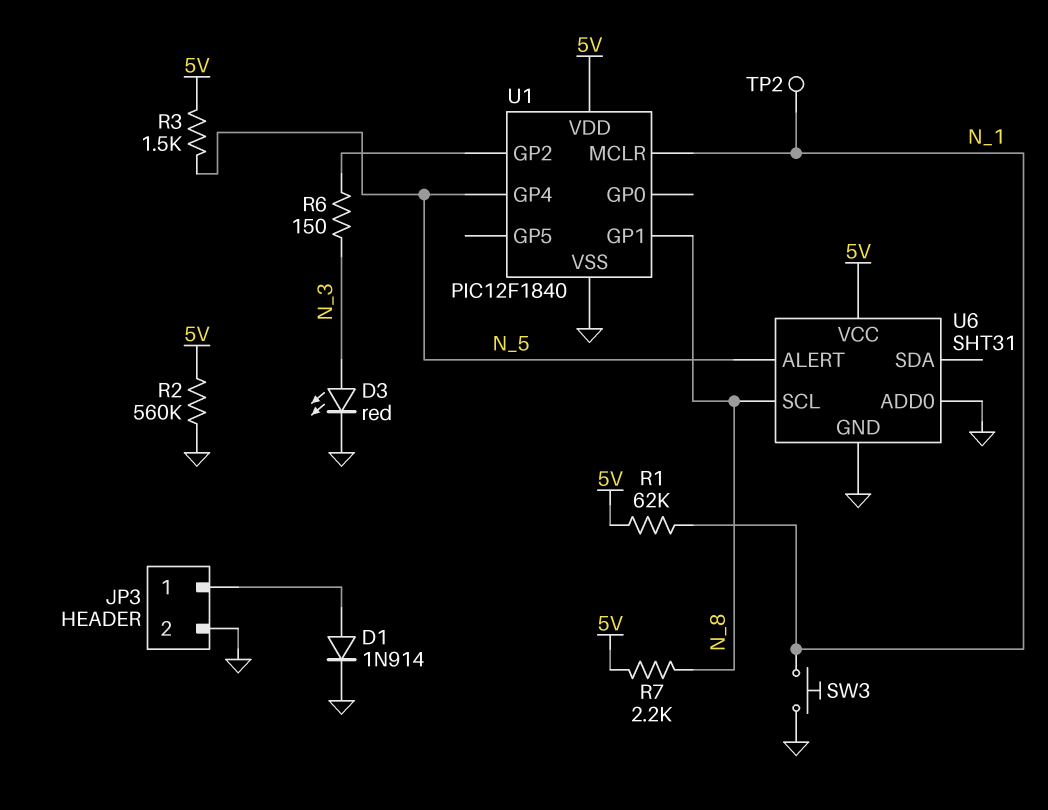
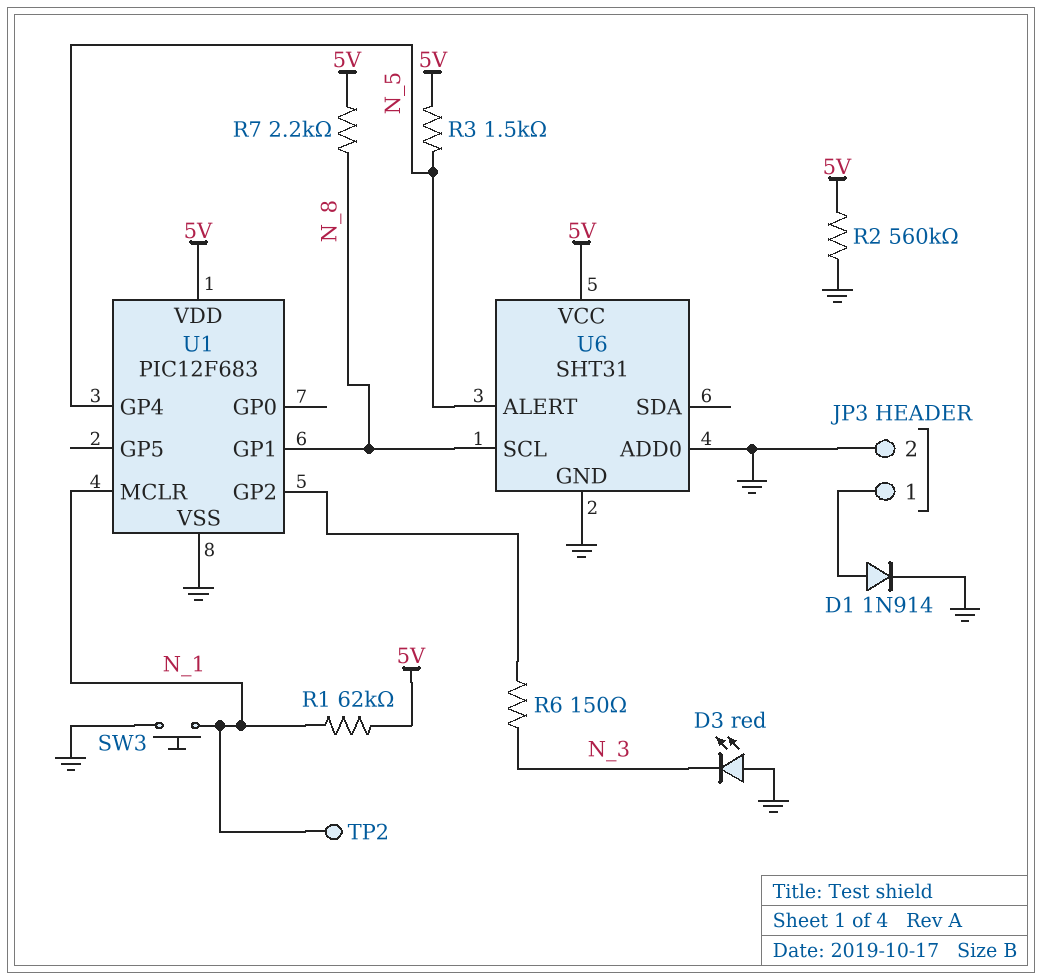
D3: LED red (A N_3, K GND) -> LED red (A GND, K N_3)
U1: PIC12F1840 -> PIC12F683

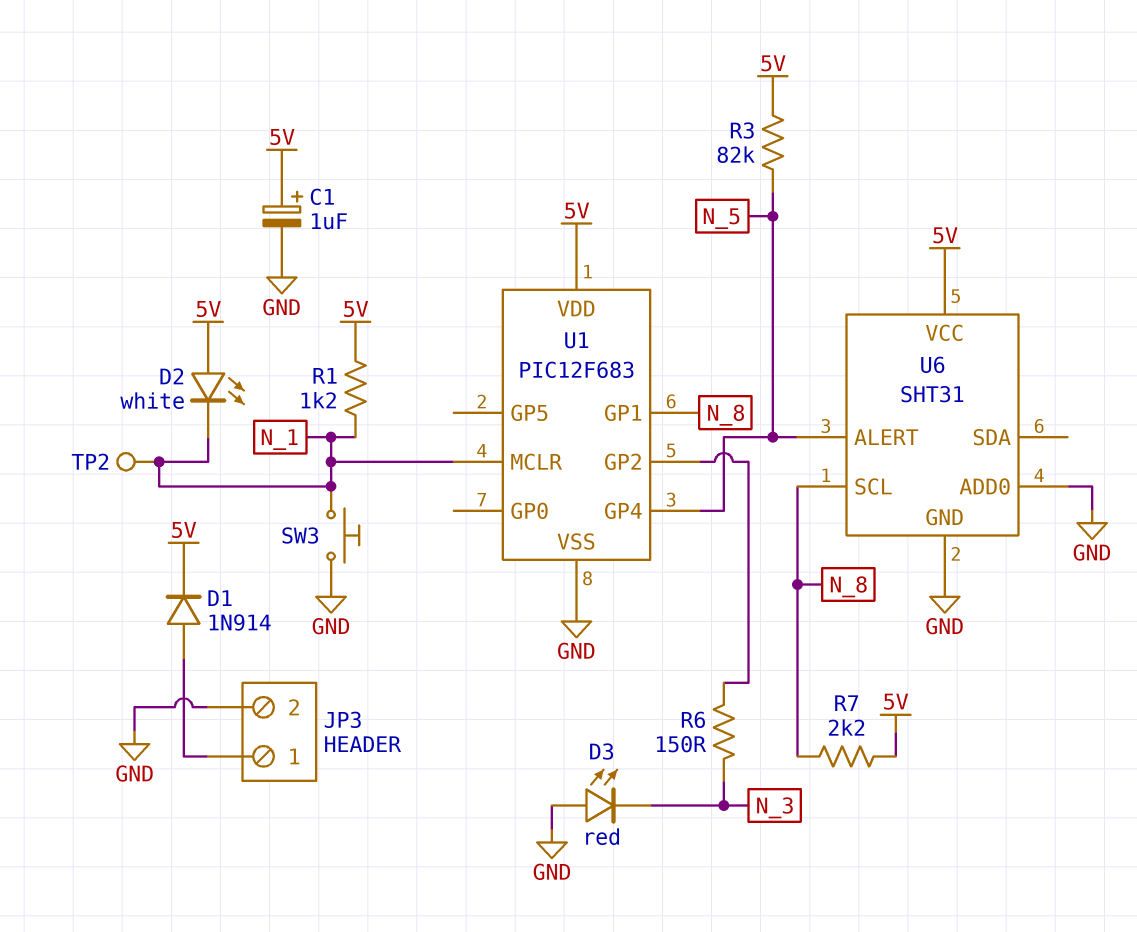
C1: none -> 1uF (plus 5V, minus GND)
D1: diode 1N914 (A JP3/1, K GND) -> diode 1N914 (A JP3/1, K 5V)
D2: none -> LED white (A 5V, K N_1)
R1: 62k (5V, N_1) -> 1.2k (5V, N_1)
R2: 560k (5V, GND) -> none
R3: 1.5k (5V, N_5) -> 82k (5V, N_5)

